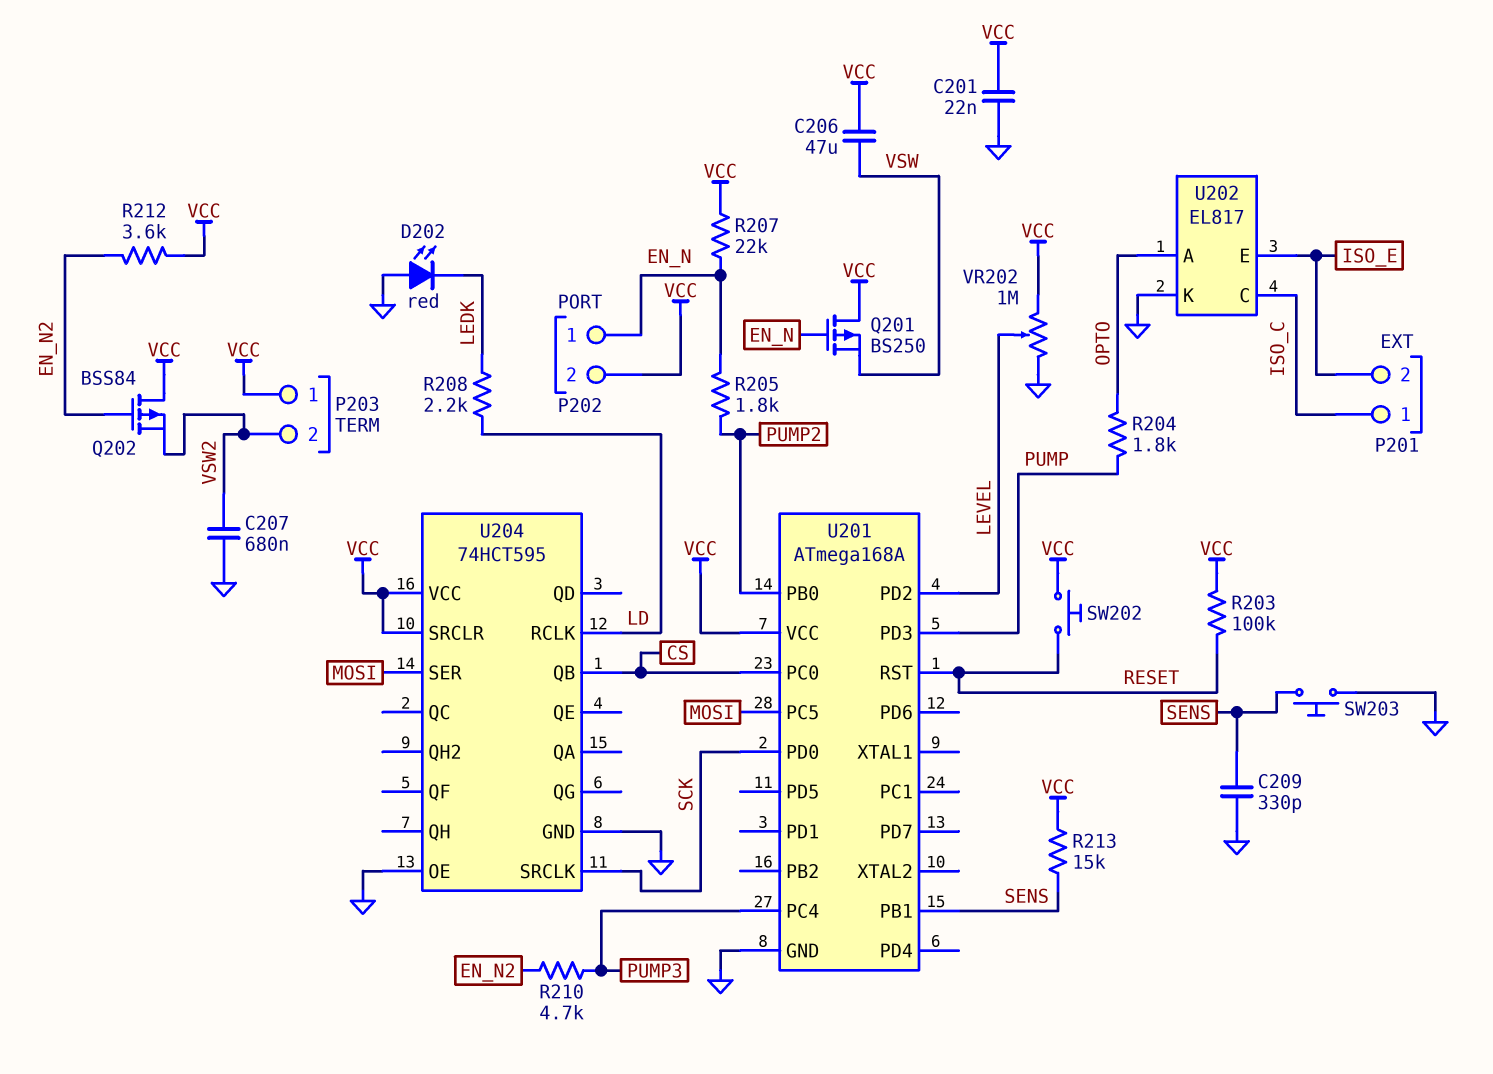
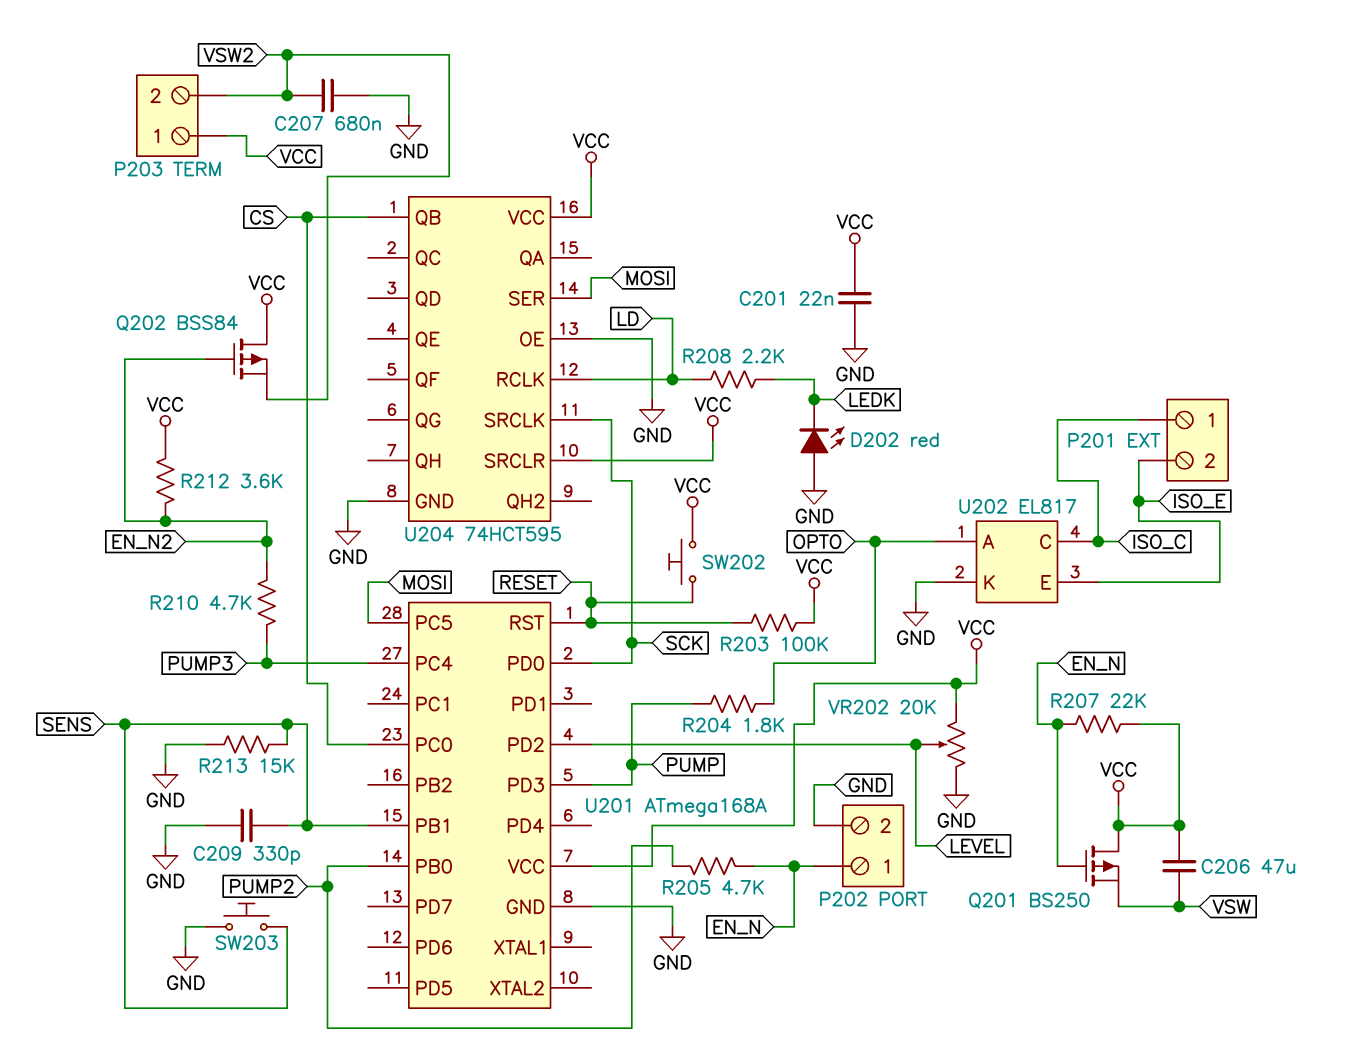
P202 pin 2: VCC -> GND
R205: 1.8k (EN_N, PUMP2) -> 4.7k (EN_N, PUMP2)
R213: 15k (SENS, VCC) -> 15k (GND, SENS)
VR202: 1M (GND, VCC, wiper LEVEL) -> 20k (GND, VCC, wiper LEVEL)

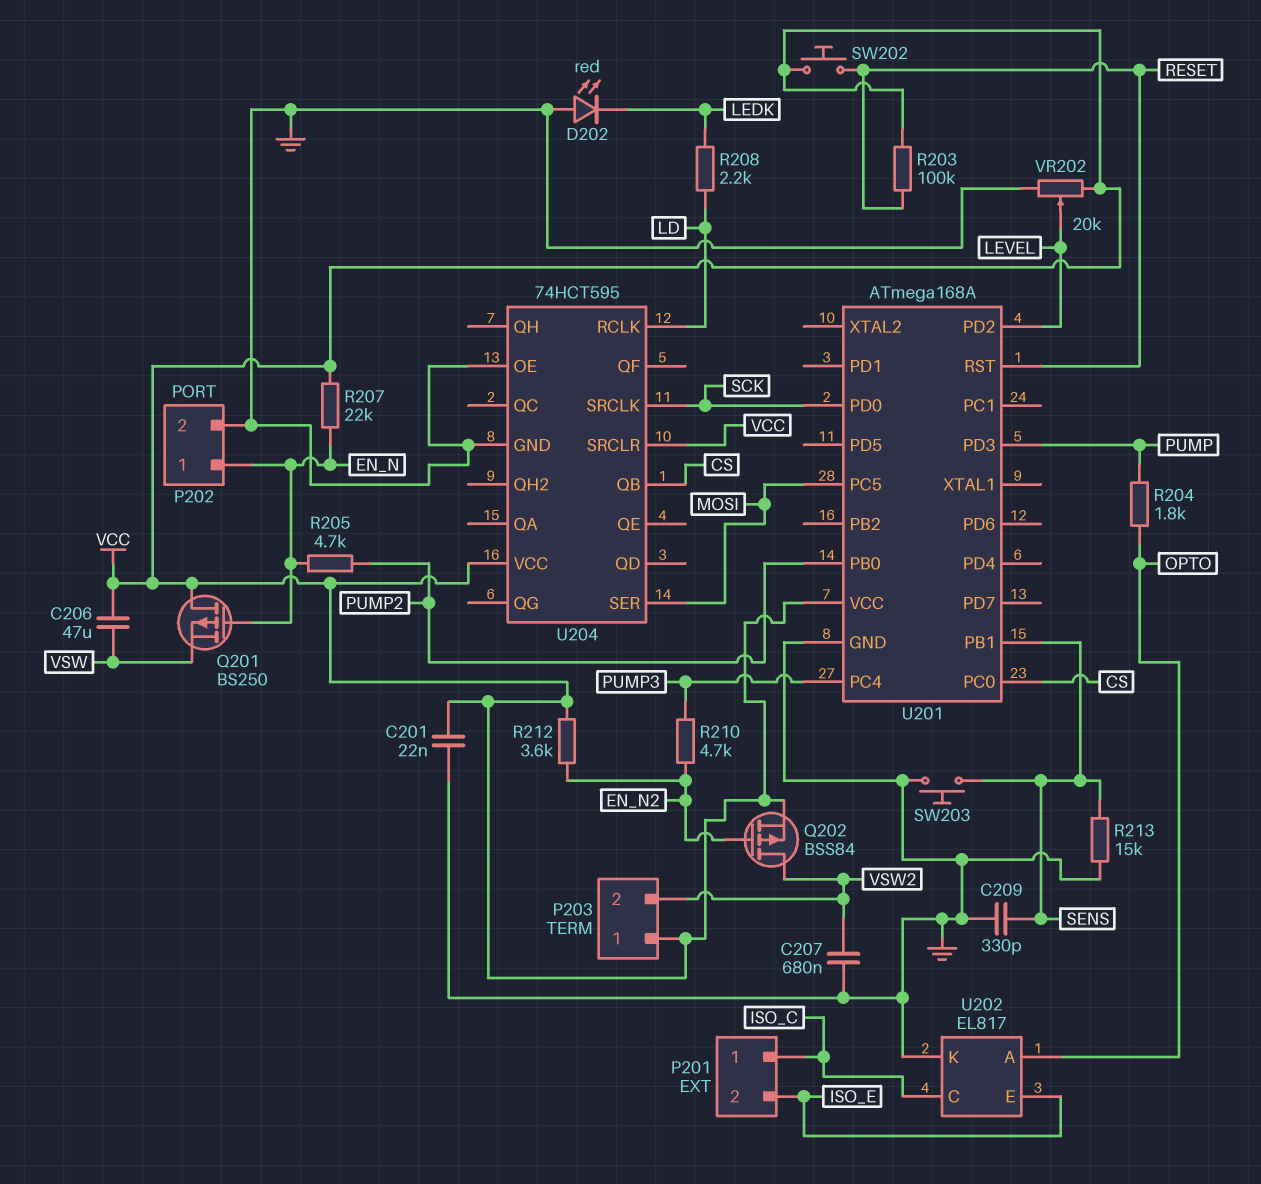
Q202: PMOS BSS84 (G EN_N2, D VCC, S VSW2) -> PMOS BSS84 (G EN_N2, D VSW2, S VCC)

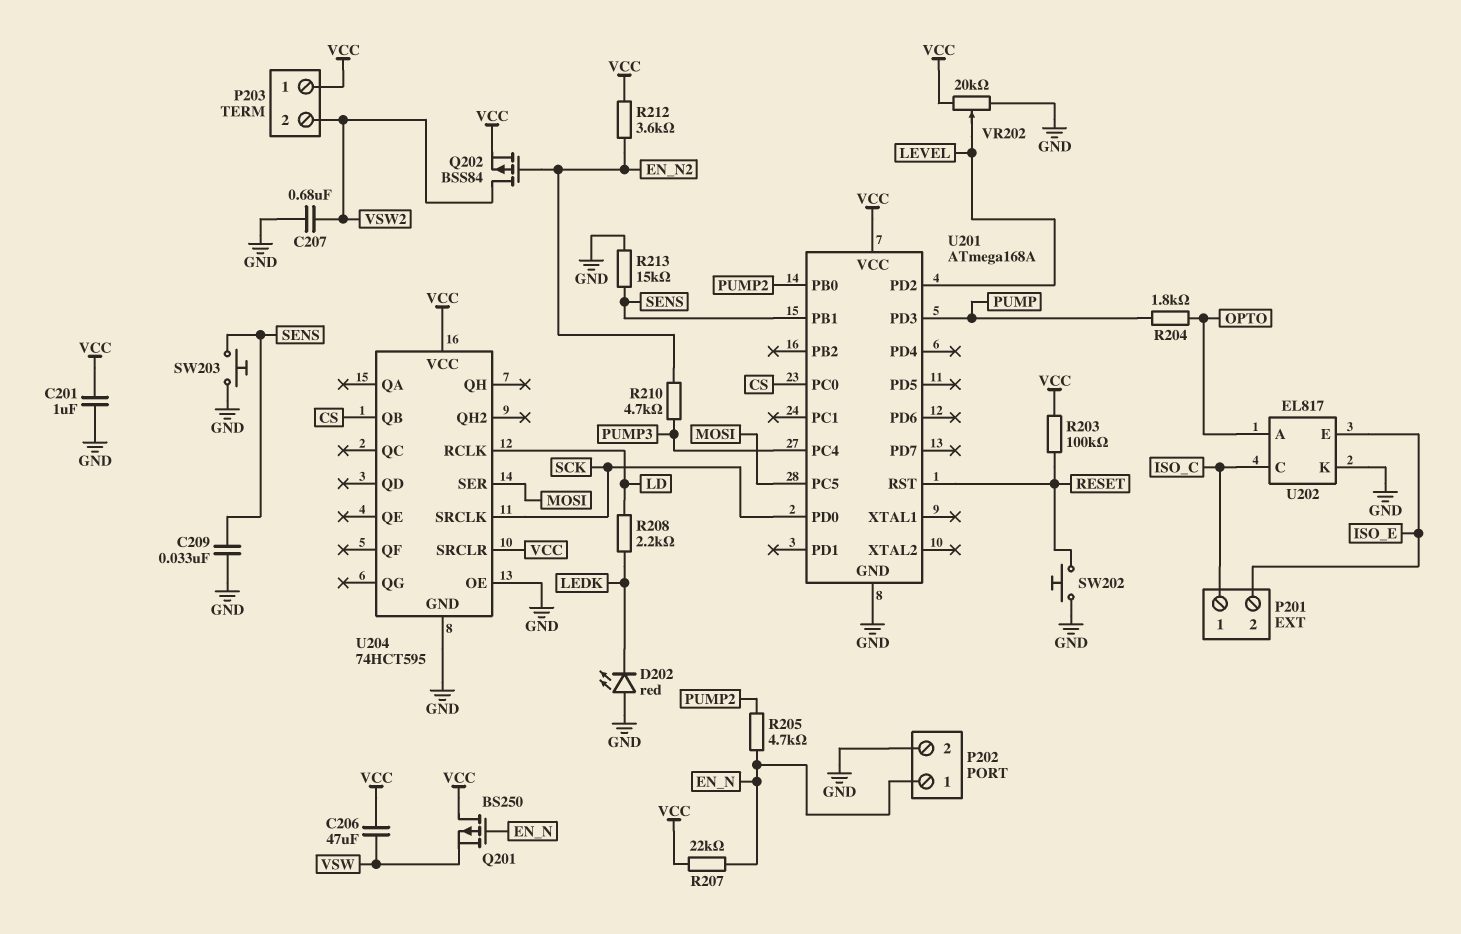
C201: 22nF (GND, VCC) -> 1uF (GND, VCC)
C209: 330pF (GND, SENS) -> 33nF (GND, SENS)
SW202: button (RESET, VCC) -> button (GND, RESET)

